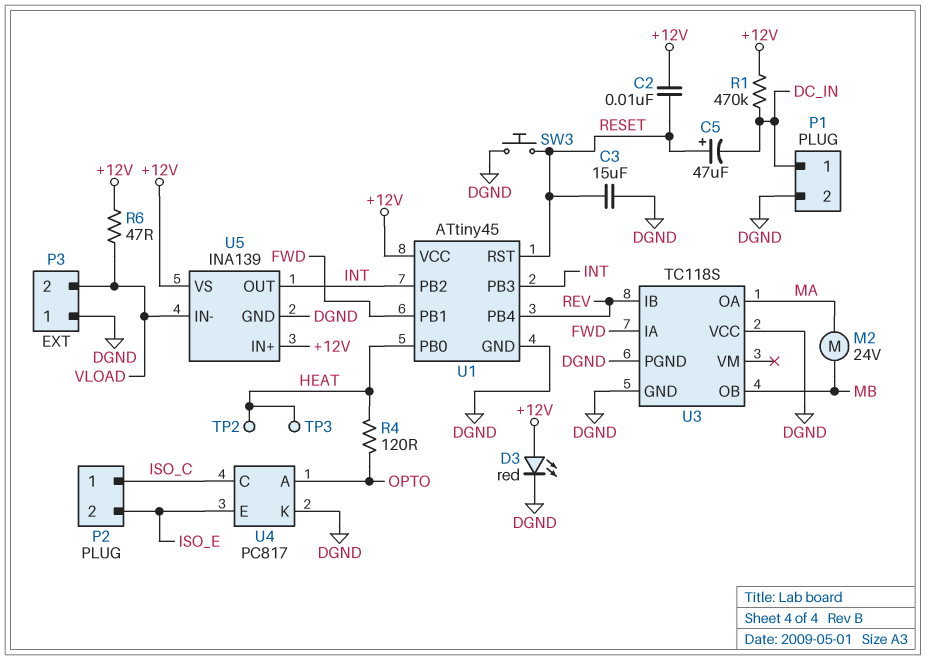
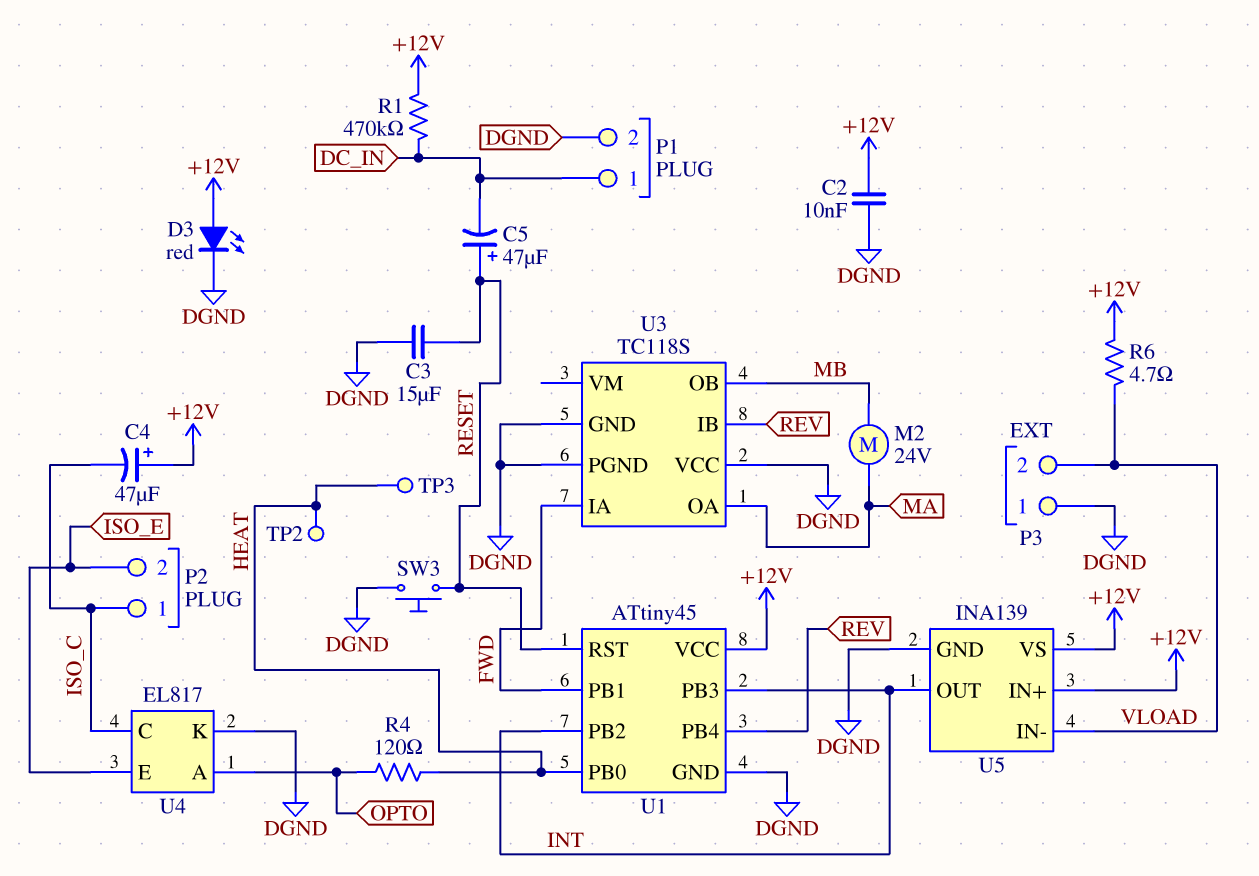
C2: 10nF (+12V, RESET) -> 10nF (+12V, DGND)
C4: none -> 47uF (plus +12V, minus ISO_C)
R6: 47 (+12V, VLOAD) -> 4.7 (+12V, VLOAD)
U4: PC817 -> EL817

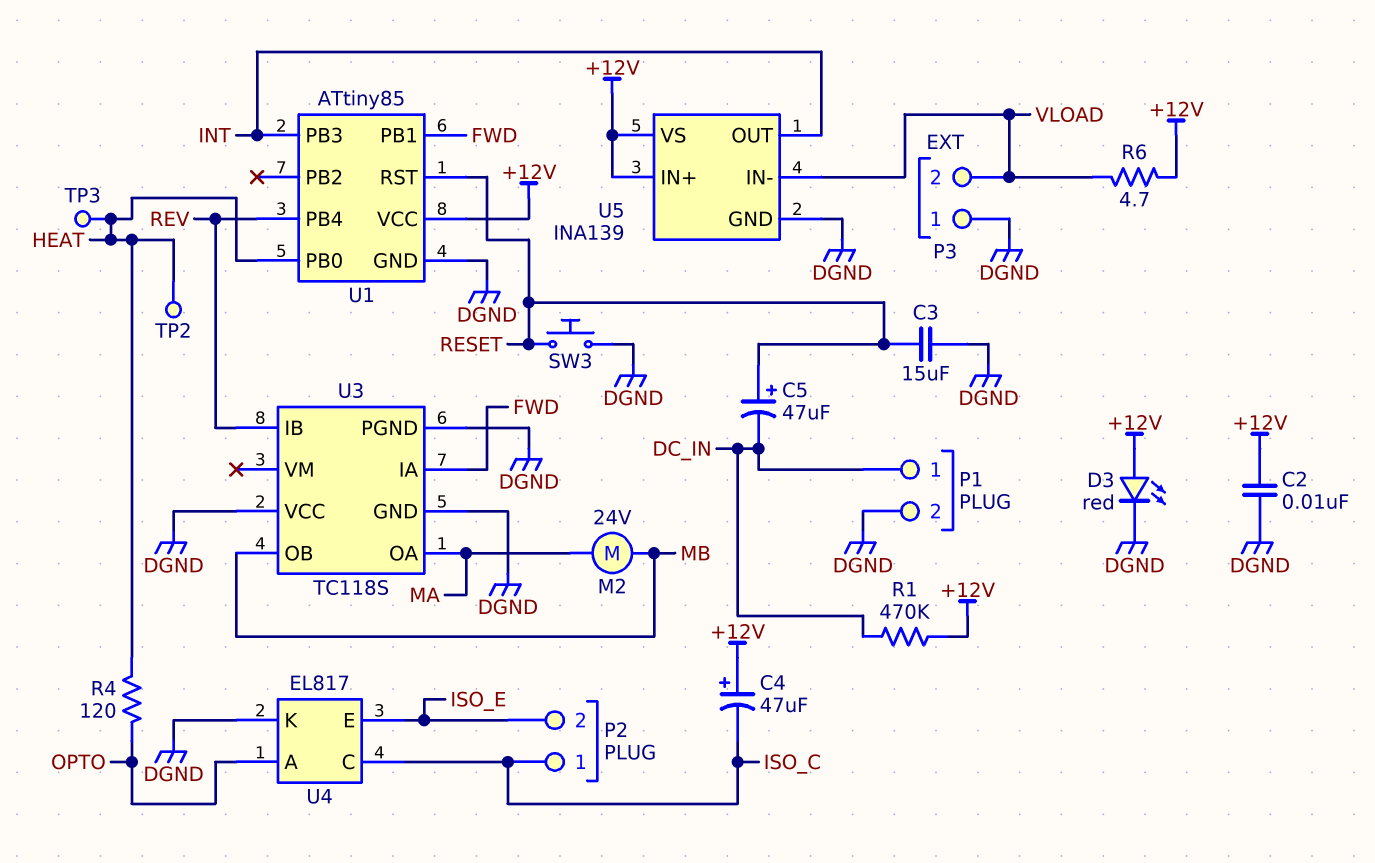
U1: ATtiny45 -> ATtiny85
U1 pin PB2: INT -> none

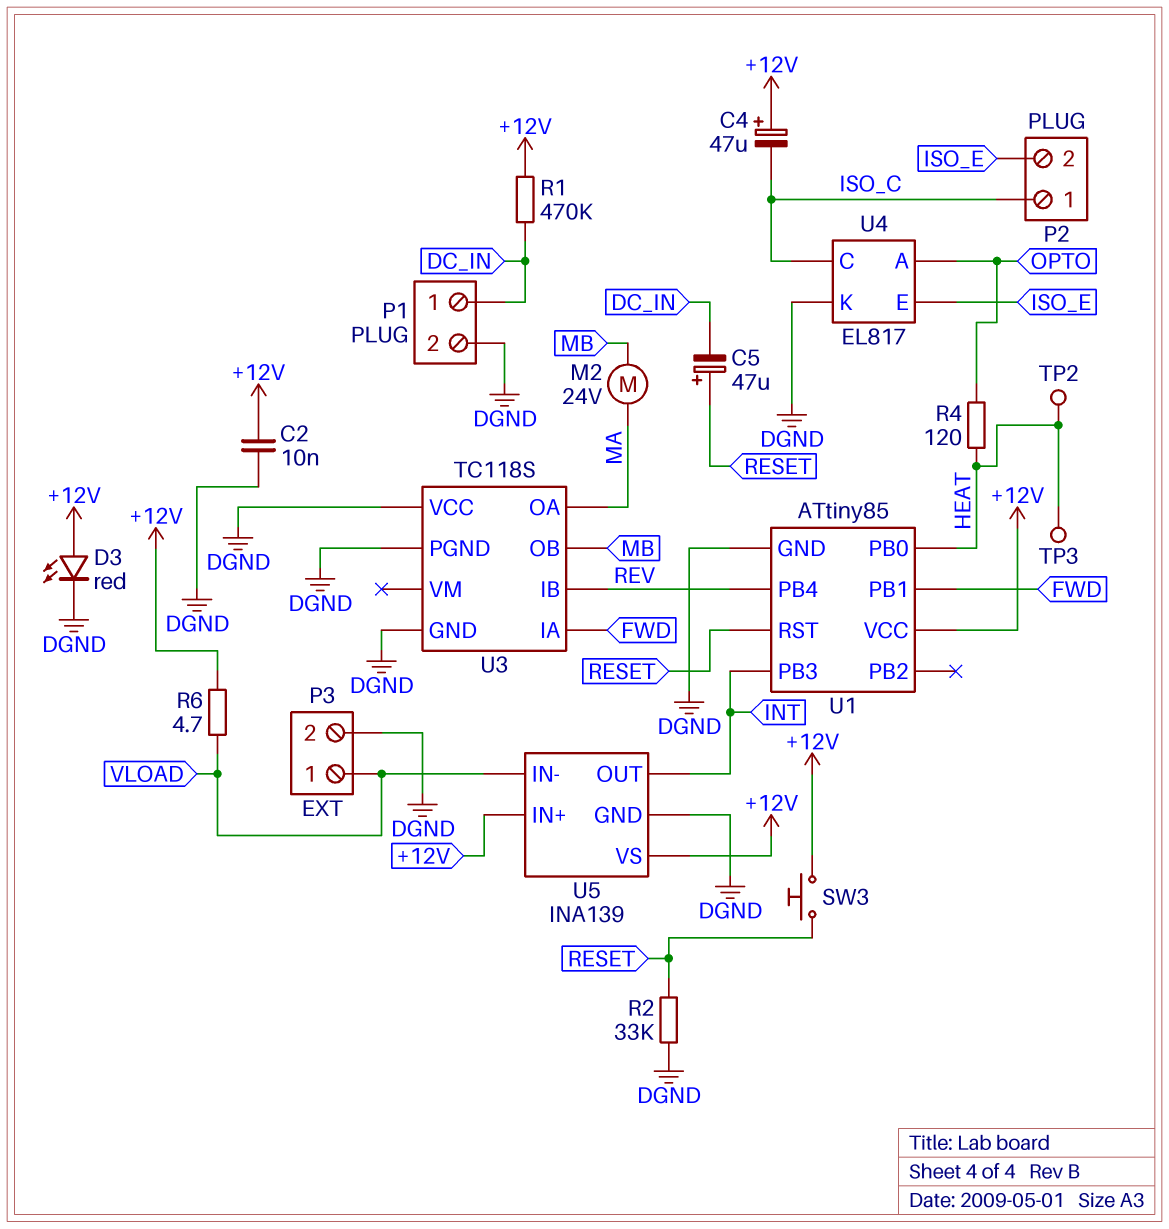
C3: 15uF (DGND, RESET) -> none
P3 pin 1: DGND -> VLOAD
P3 pin 2: VLOAD -> DGND
R2: none -> 33k (DGND, RESET)
SW3: button (DGND, RESET) -> button (+12V, RESET)

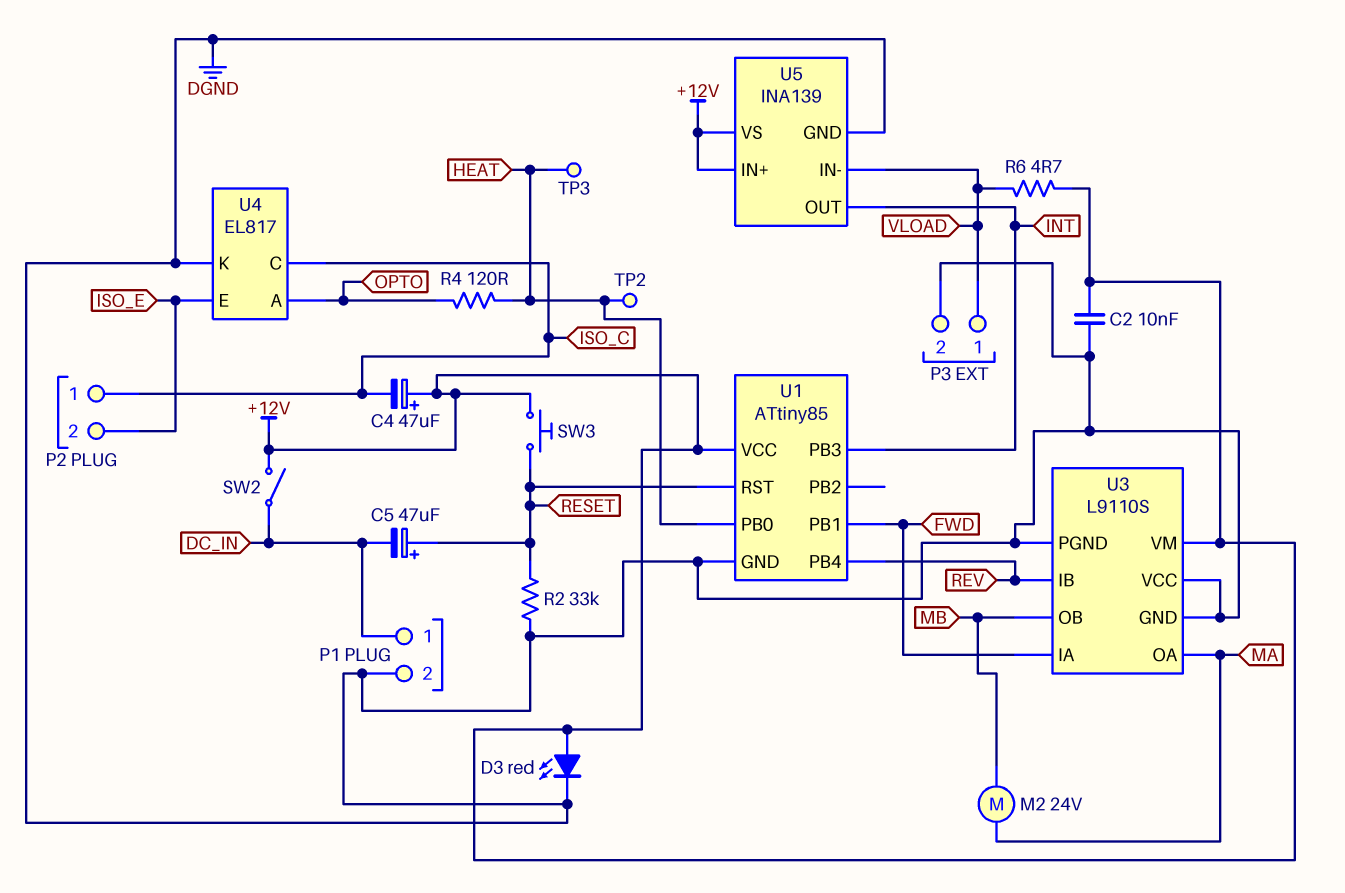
R1: 470k (+12V, DC_IN) -> none
SW2: none -> switch (+12V, DC_IN)
U3: TC118S -> L9110S
U3 pin VM: none -> +12V

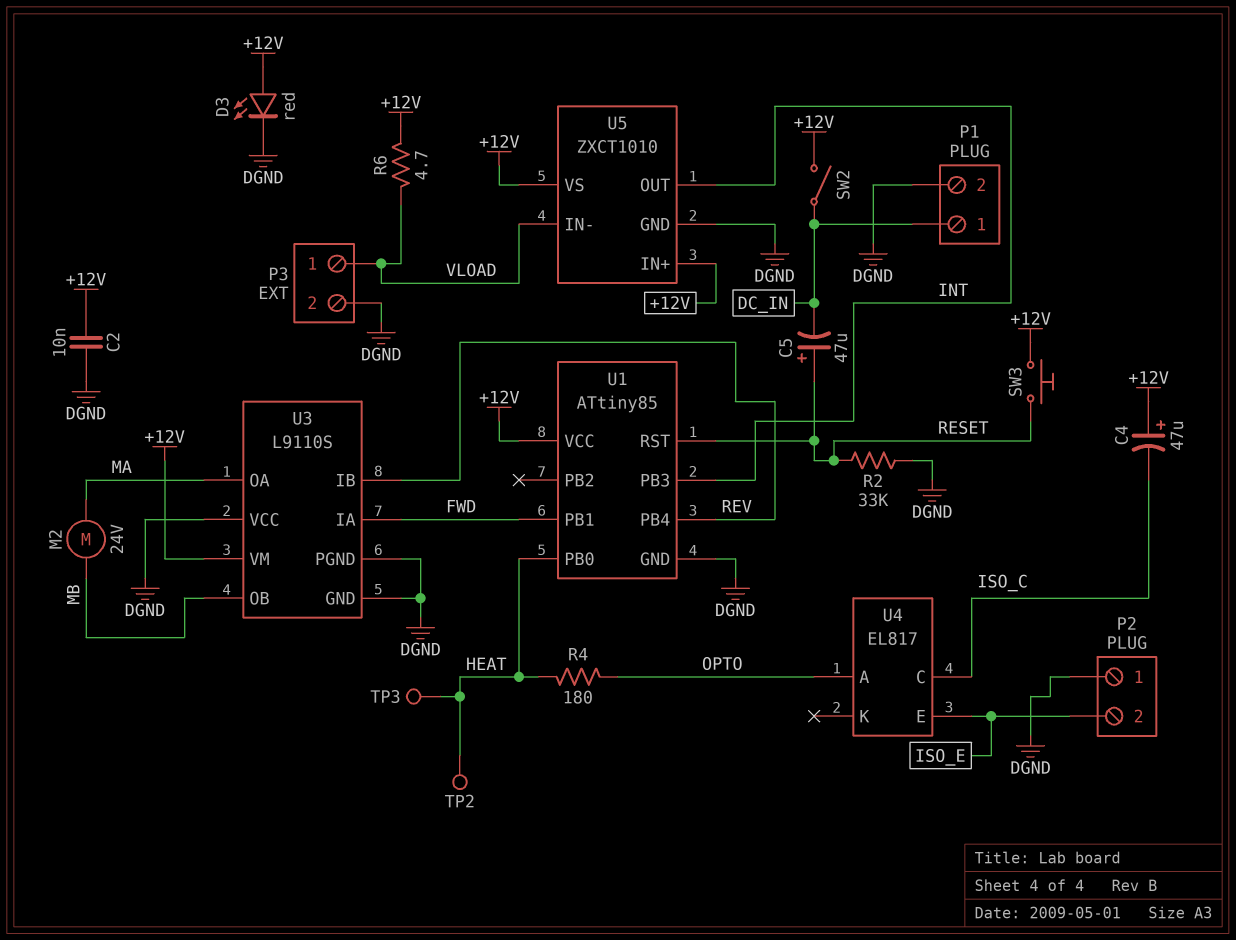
P2 pin 1: ISO_C -> DGND
R4: 120 (HEAT, OPTO) -> 180 (HEAT, OPTO)
U4 pin K: DGND -> none
U5: INA139 -> ZXCT1010

